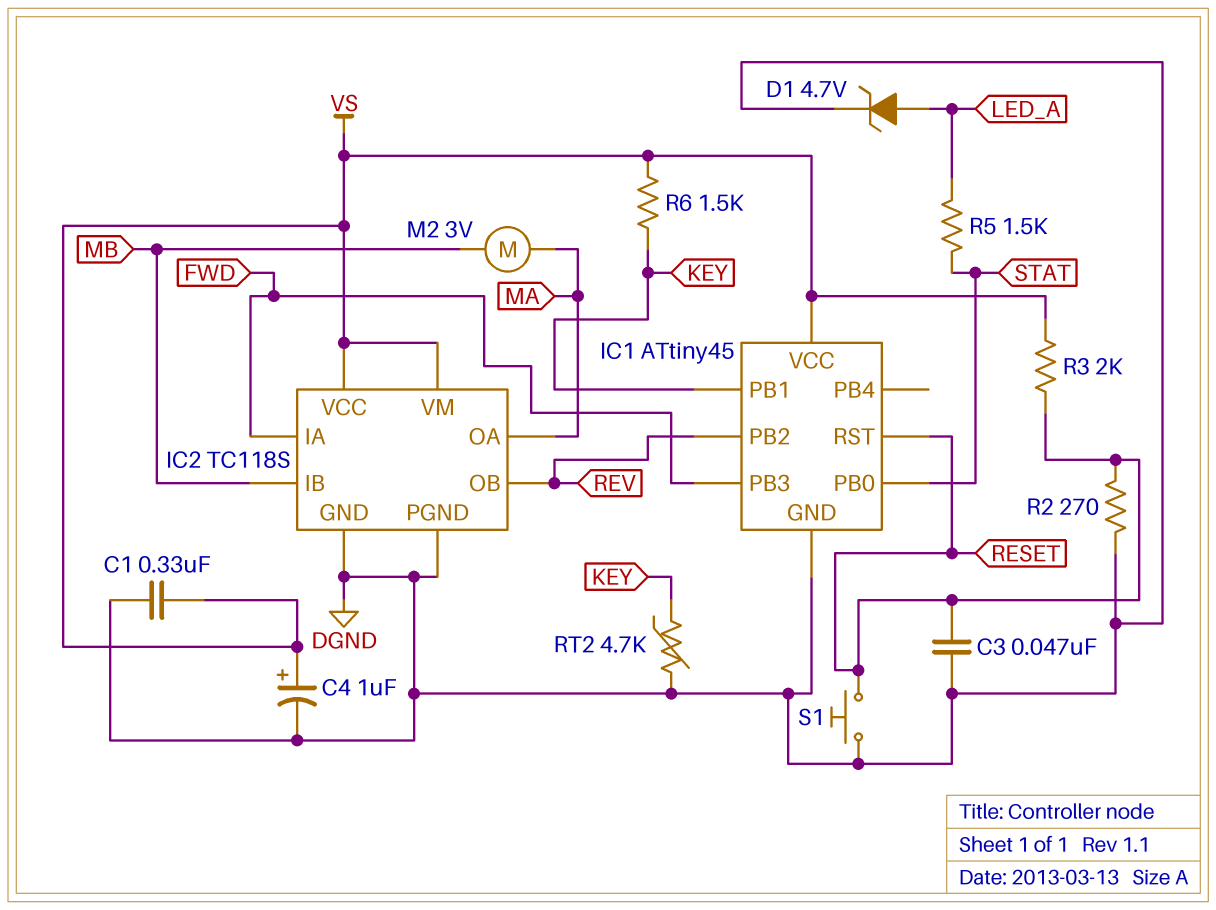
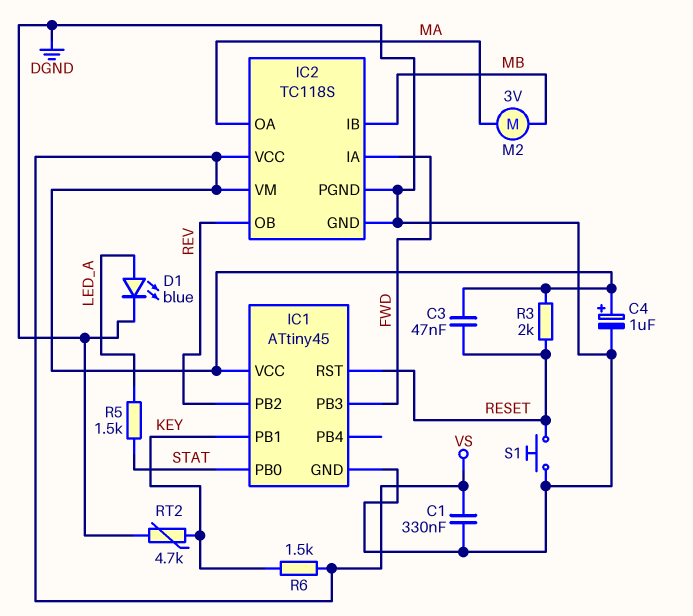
C3: 47nF (DGND, RESET) -> 47nF (RESET, VS)
D1: zener 4.7V (A LED_A, K DGND) -> LED blue (A LED_A, K DGND)
R2: 270 (DGND, RESET) -> none

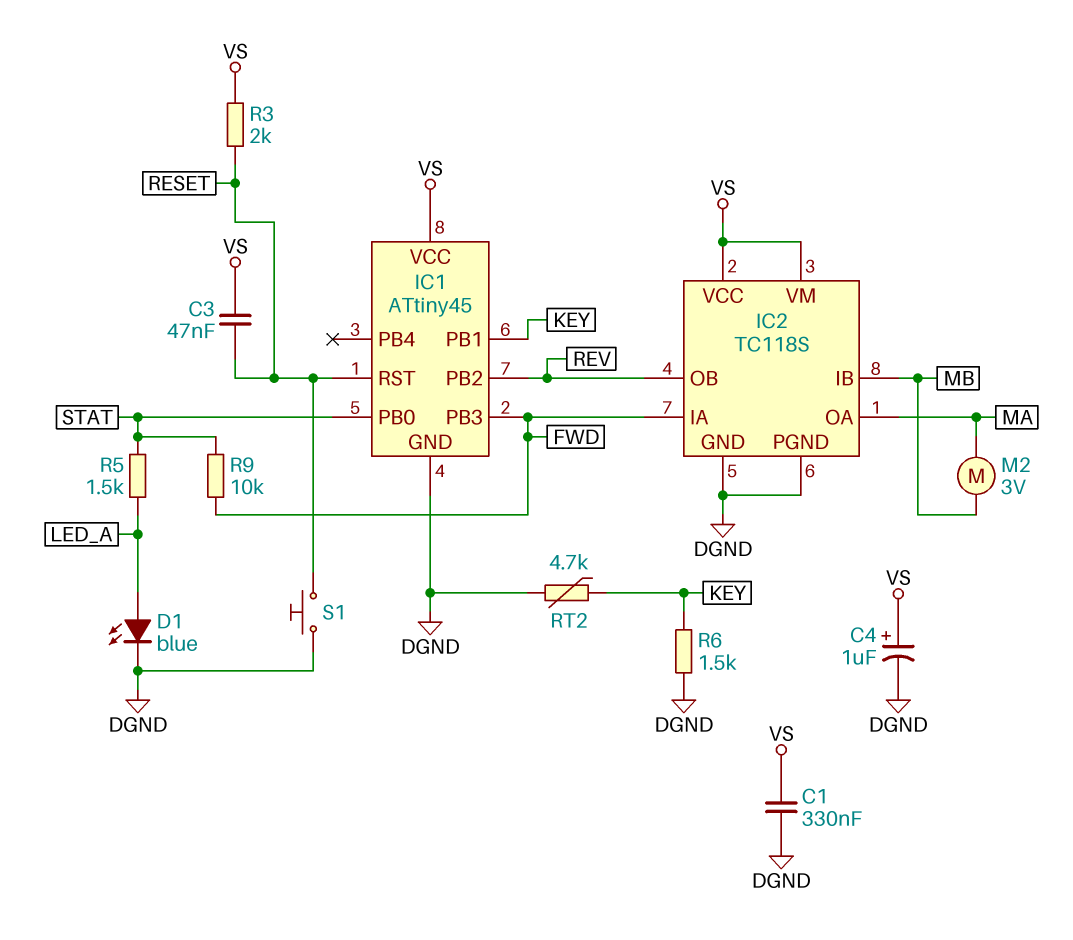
R6: 1.5k (KEY, VS) -> 1.5k (DGND, KEY)
R9: none -> 10k (FWD, STAT)

